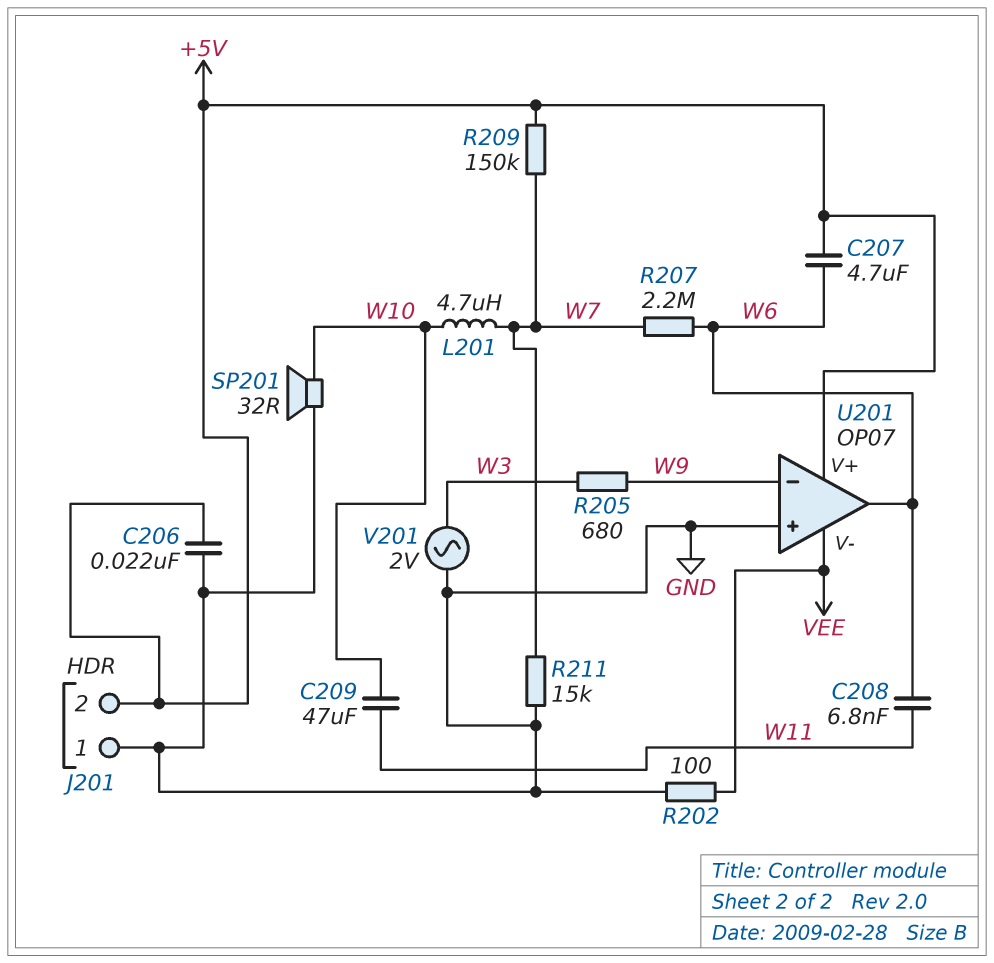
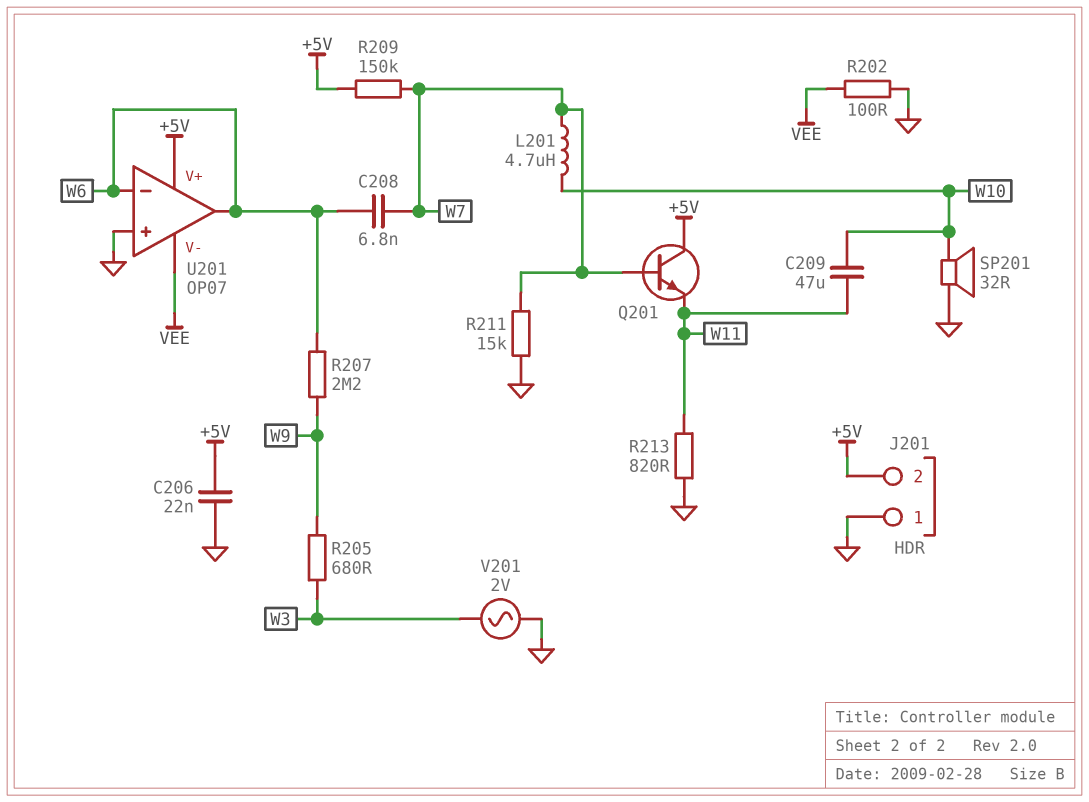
C207: 4.7uF (+5V, W6) -> none
C208: 6.8nF (W6, W11) -> 6.8nF (W6, W7)
Q201: none -> NPN (B W7, C +5V, E W11)
R207: 2.2M (W6, W7) -> 2.2M (W6, W9)
R213: none -> 820 (GND, W11)
U201 pin in-: W9 -> W6

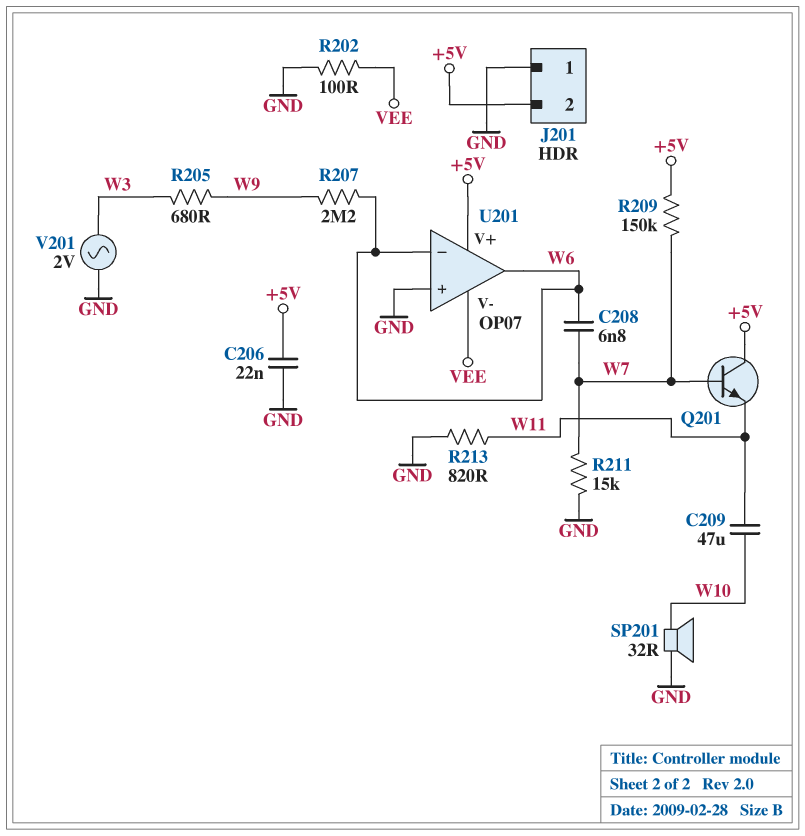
L201: 4.7uH (W7, W10) -> none

